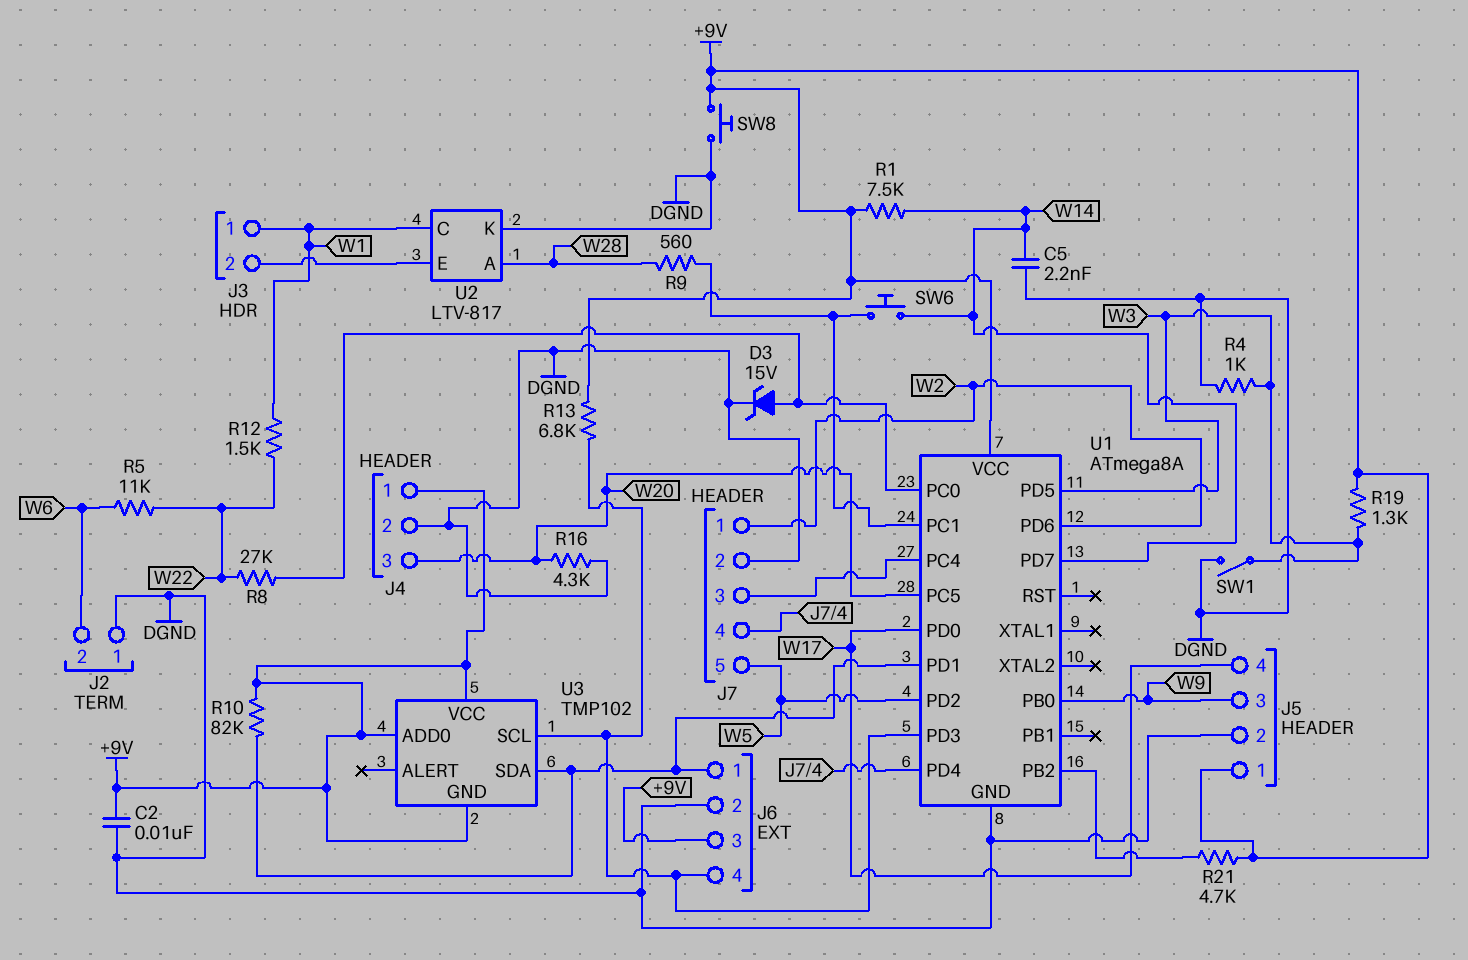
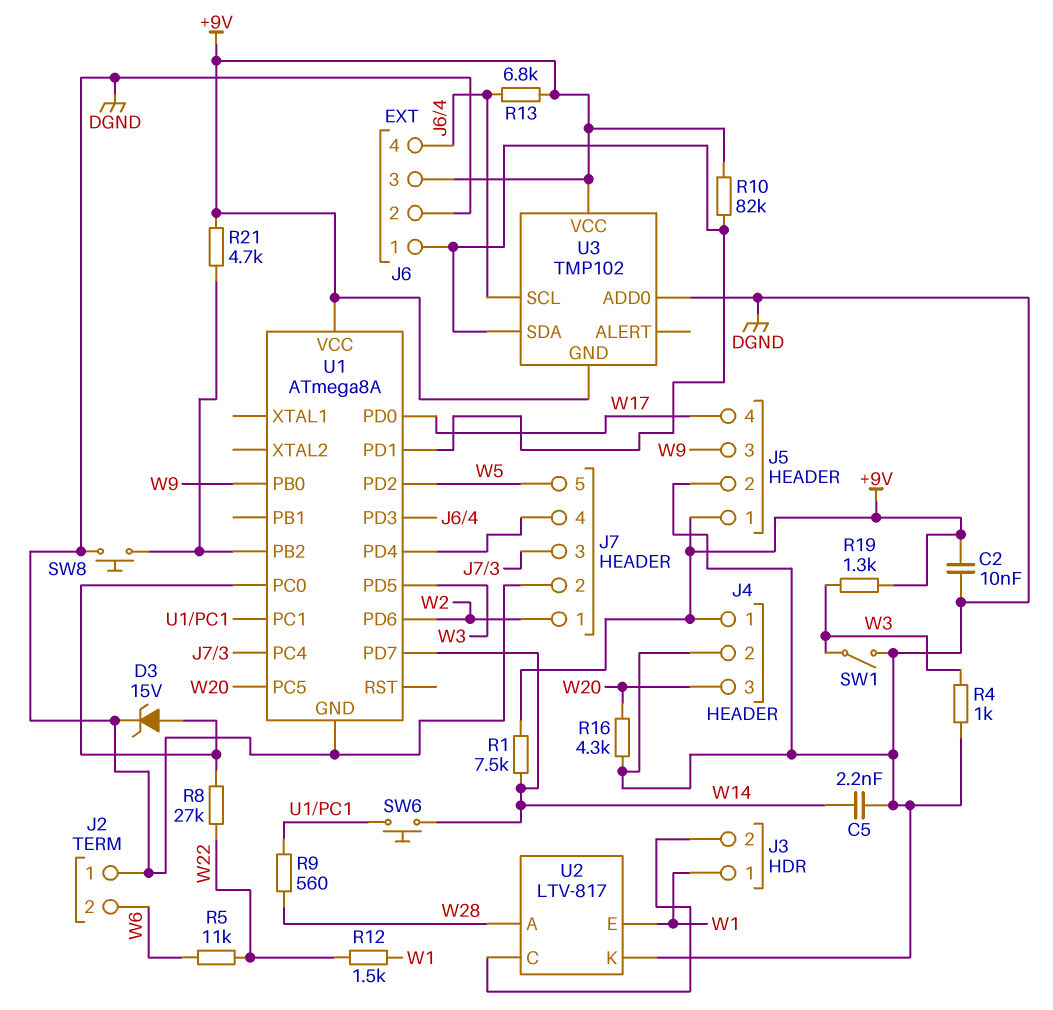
SW8: button (+9V, DGND) -> button (DGND, U1/PB2)
U2 pin C: W1 -> J3/2
U2 pin E: J3/2 -> W1
U3 pin ADD0: +9V -> DGND

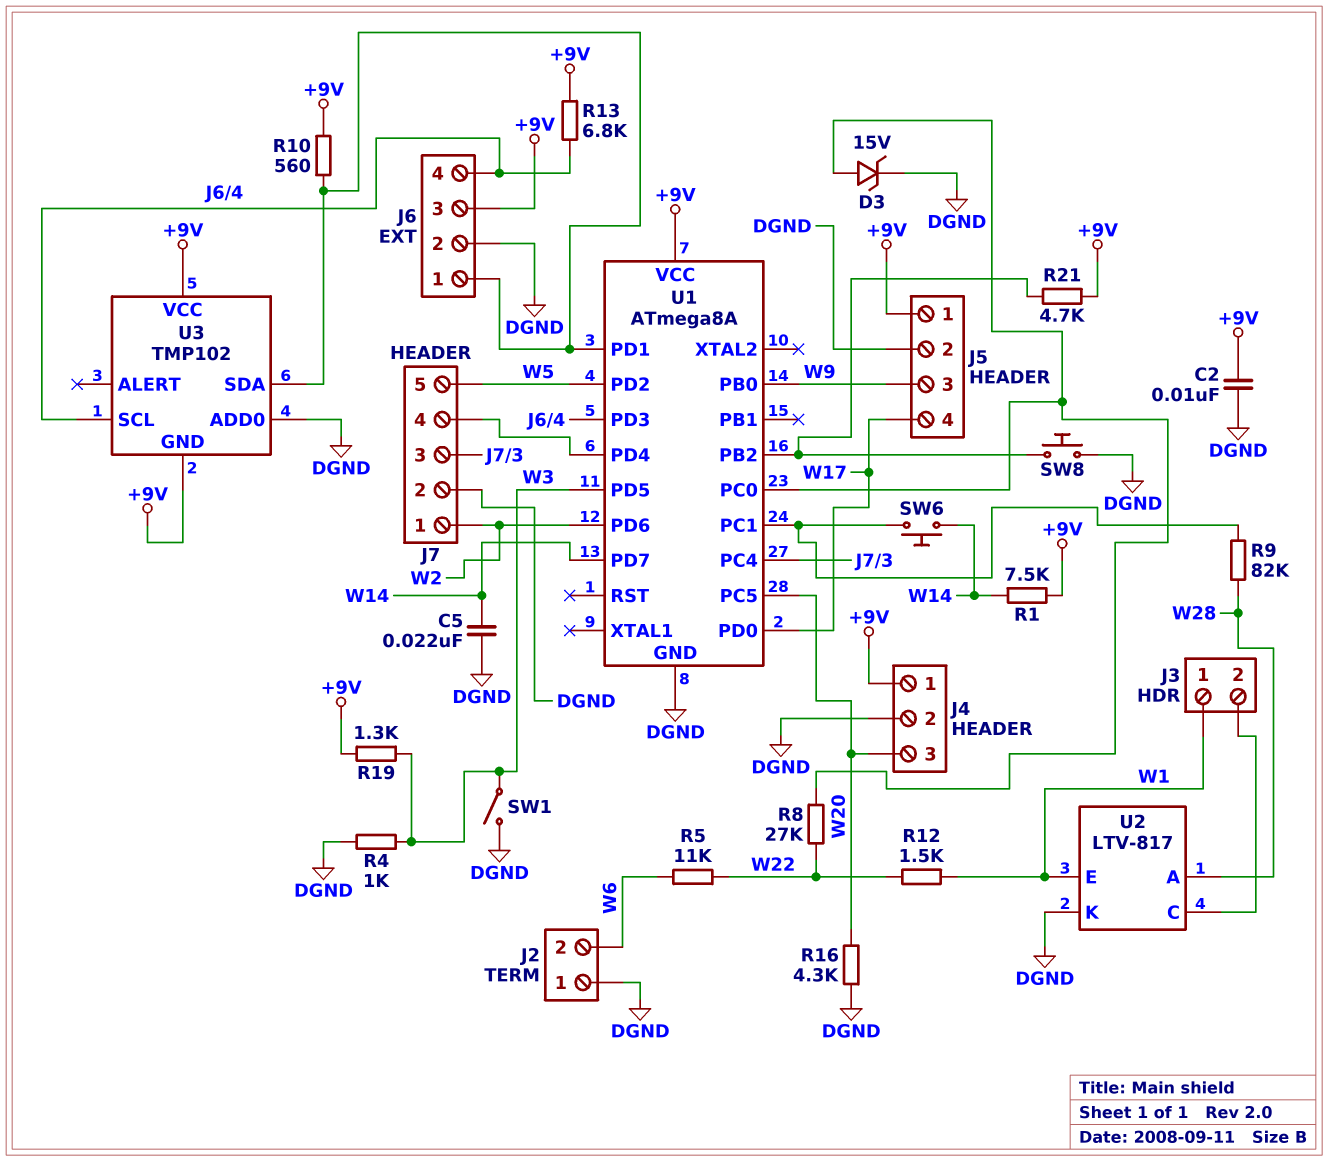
C5: 2.2nF (DGND, W14) -> 22nF (DGND, W14)
R9: 560 (U1/PC1, W28) -> 82k (U1/PC1, W28)
R10: 82k (+9V, J6/1) -> 560 (+9V, J6/1)

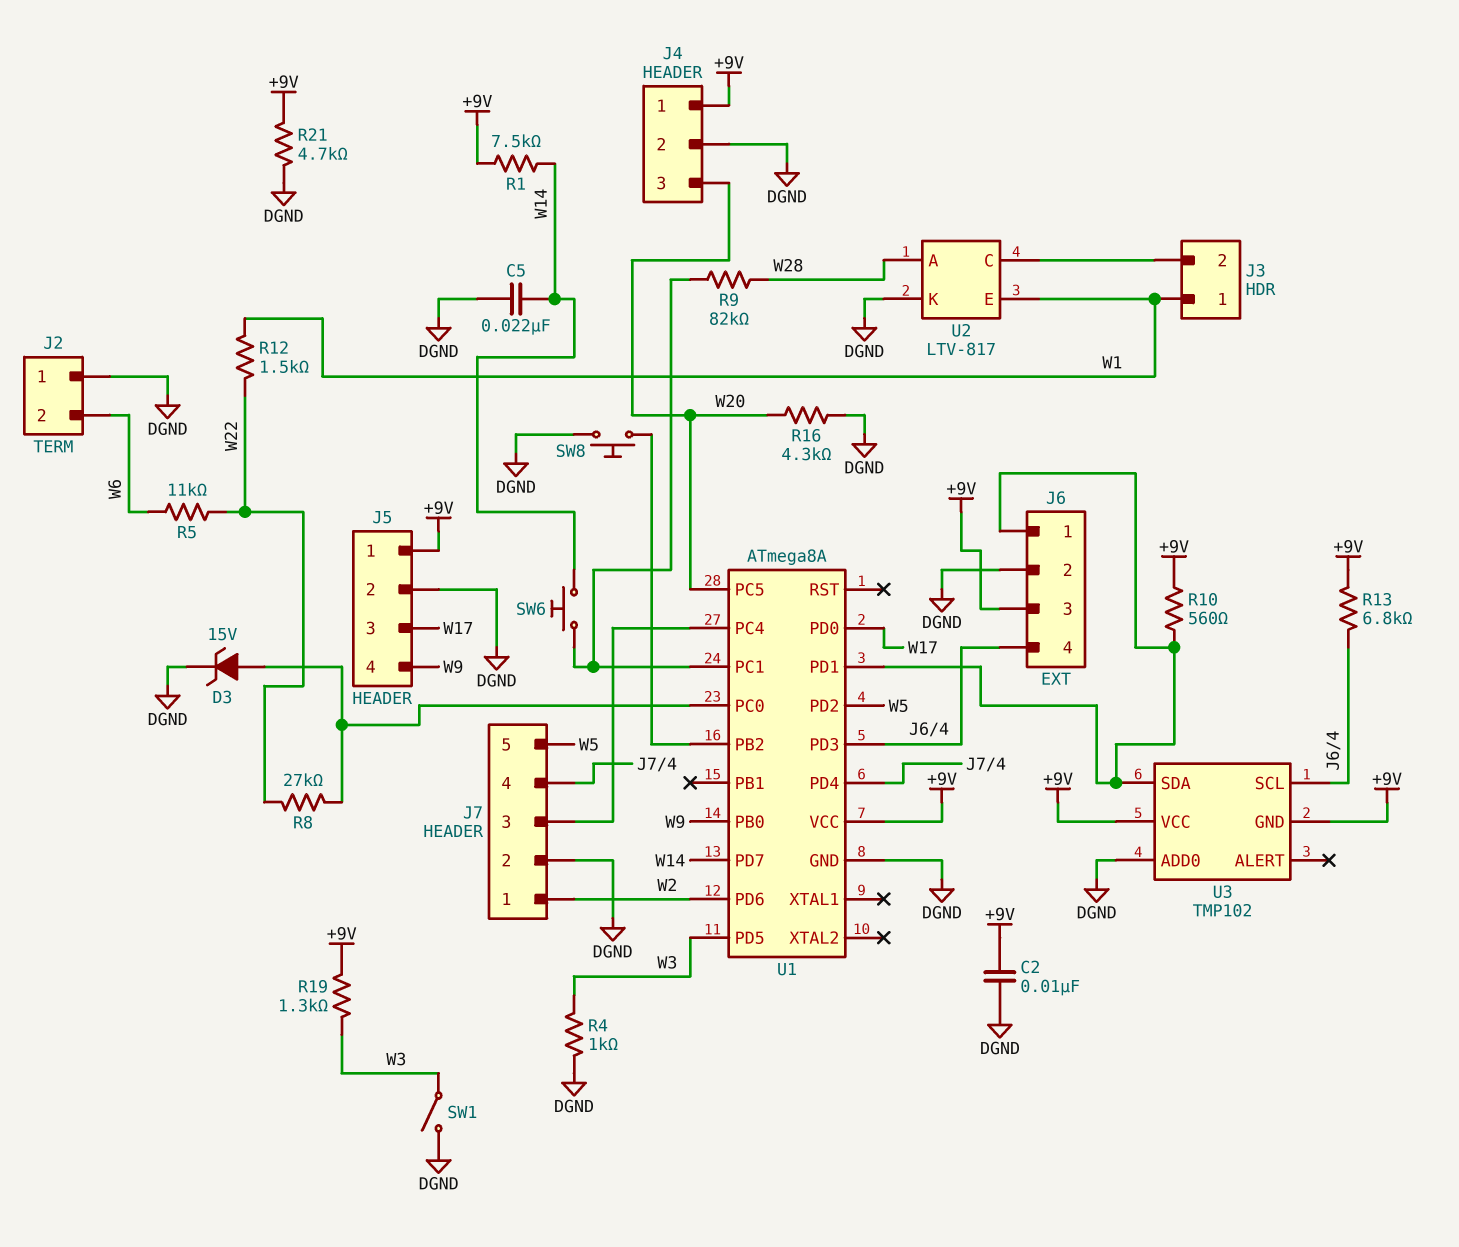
J5 pin 3: W9 -> W17
J5 pin 4: W17 -> W9
R21: 4.7k (+9V, U1/PB2) -> 4.7k (+9V, DGND)

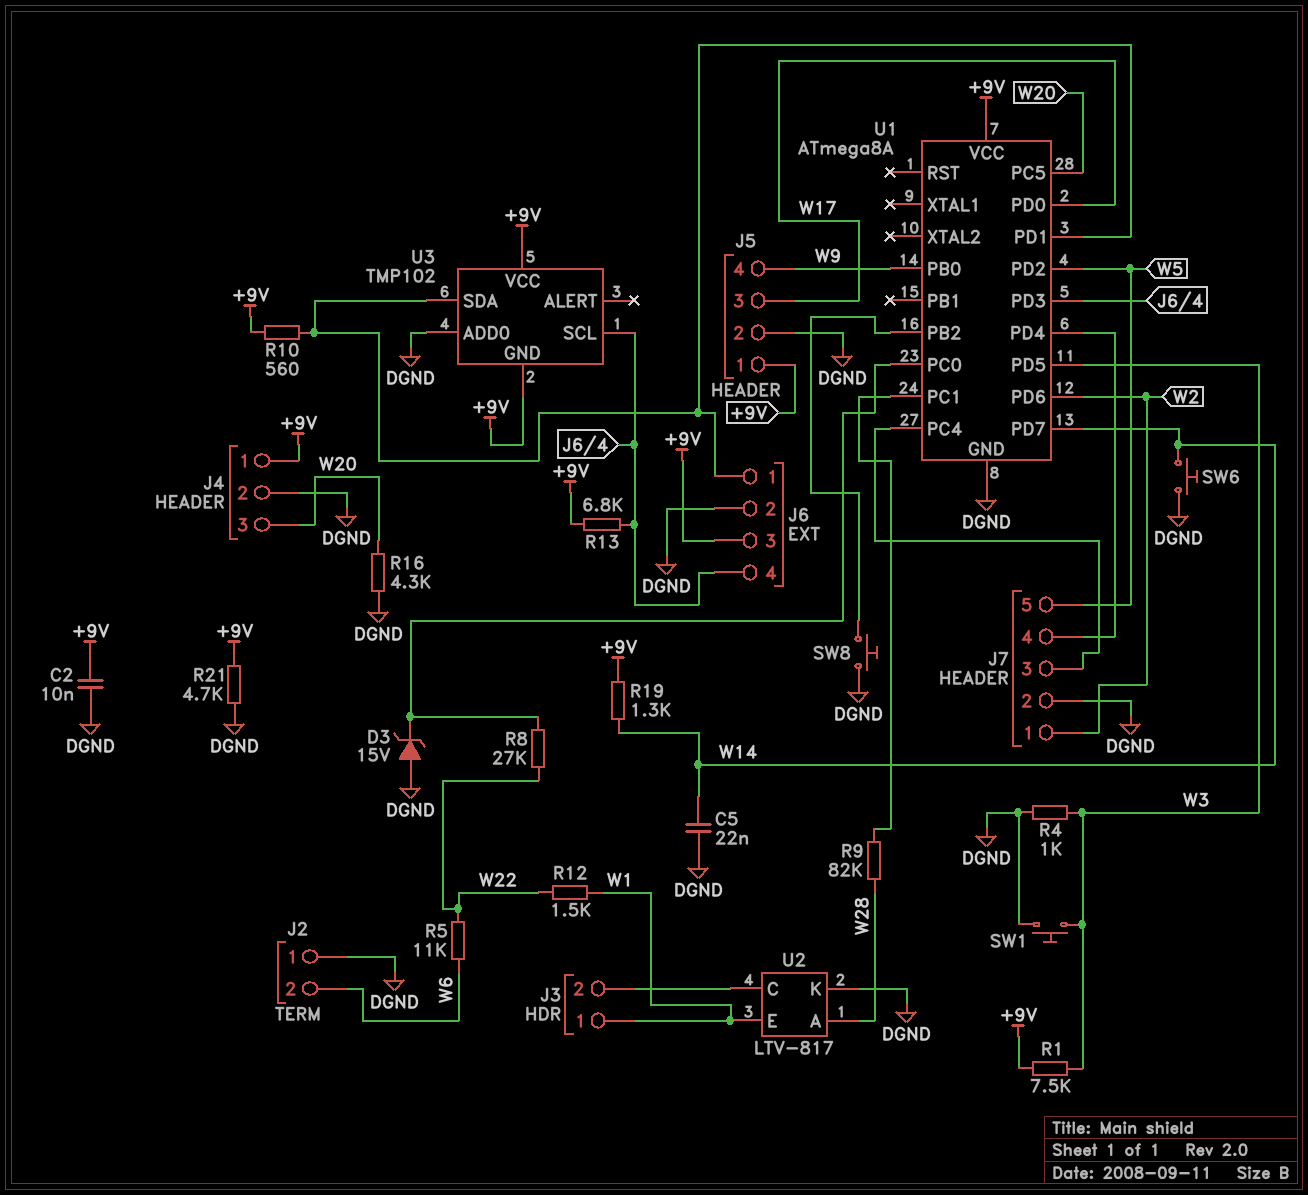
D3: zener 15V (A U1/PC0, K DGND) -> zener 15V (A DGND, K U1/PC0)
R1: 7.5k (+9V, W14) -> 7.5k (+9V, W3)
R19: 1.3k (+9V, W3) -> 1.3k (+9V, W14)
SW1: switch (DGND, W3) -> button (DGND, W3)
SW6: button (U1/PC1, W14) -> button (DGND, W14)

